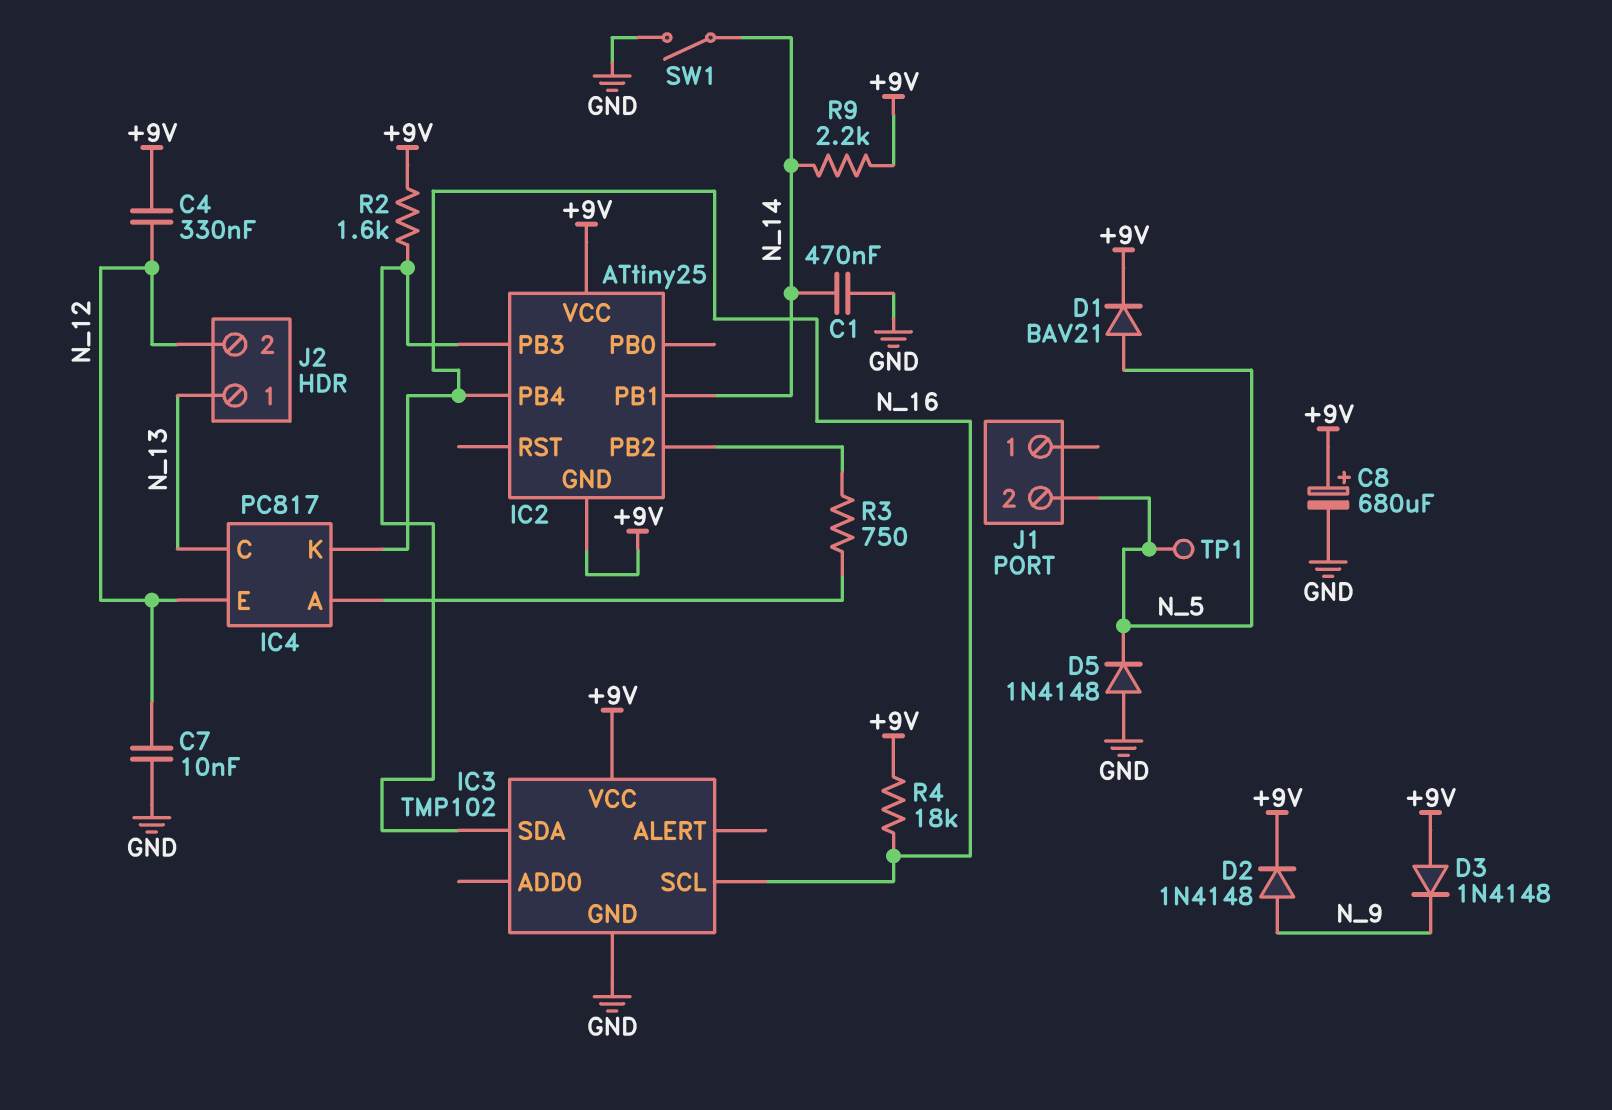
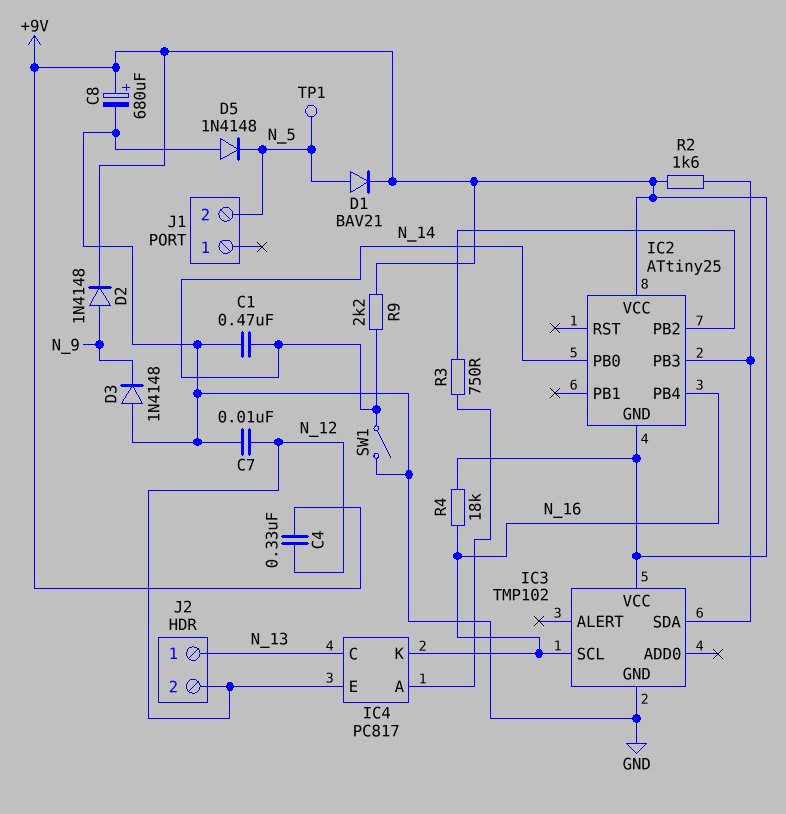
D3: diode 1N4148 (A +9V, K N_9) -> diode 1N4148 (A GND, K N_9)
IC2 pin PB0: none -> N_14
IC2 pin PB1: N_14 -> none

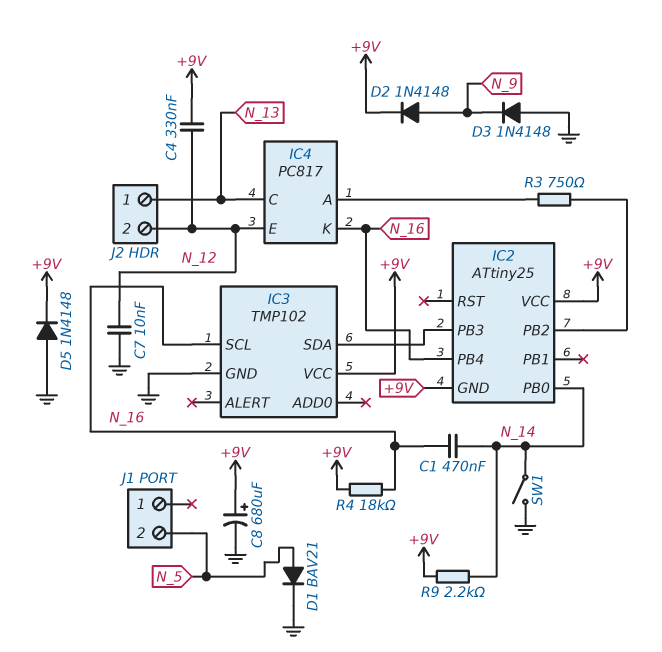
C1: 470nF (GND, N_14) -> 470nF (N_14, N_16)
D1: diode BAV21 (A N_5, K +9V) -> diode BAV21 (A N_5, K GND)
D5: diode 1N4148 (A GND, K N_5) -> diode 1N4148 (A GND, K +9V)
R2: 1.6k (+9V, IC2/PB3) -> none
TP1: test point (N_5) -> none

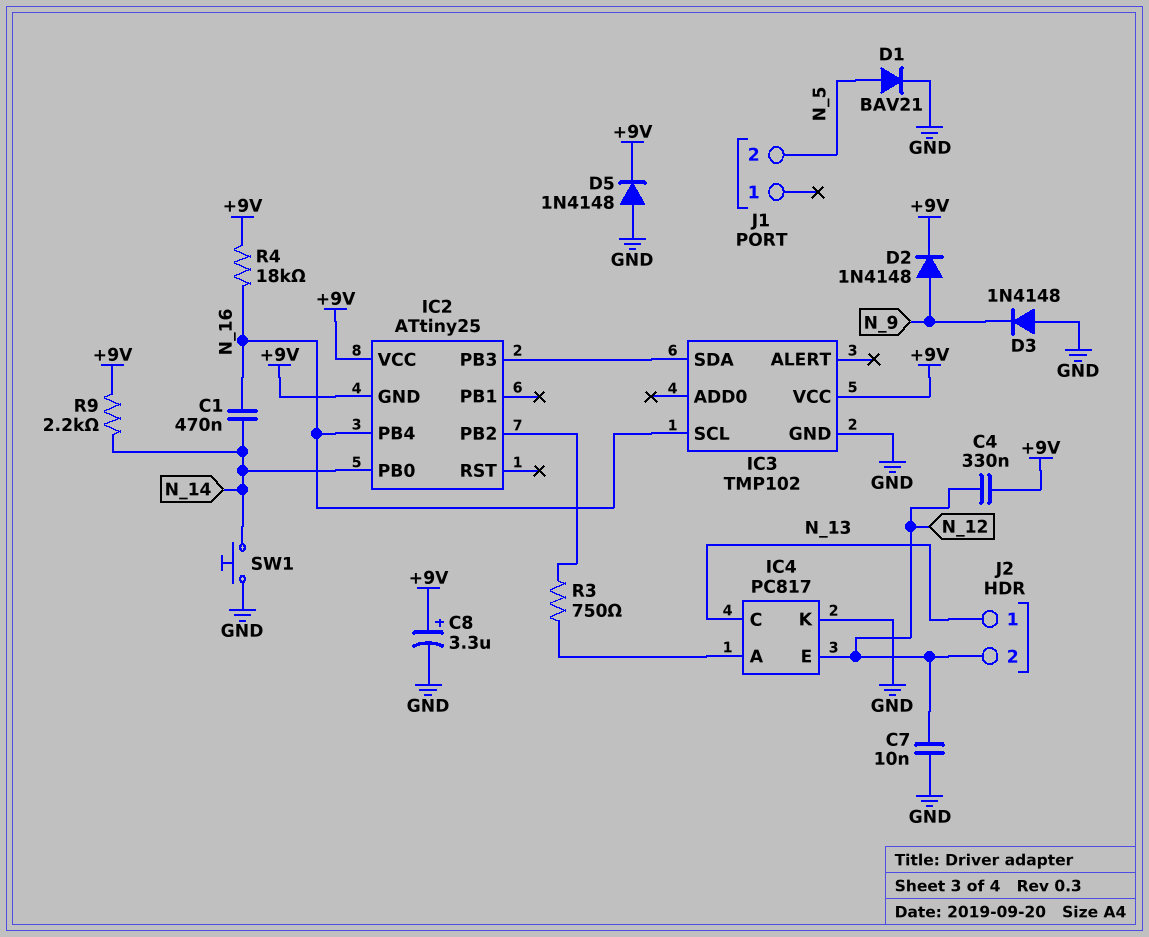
C8: 680uF (plus +9V, minus GND) -> 3.3uF (plus +9V, minus GND)
IC4 pin K: N_16 -> GND
SW1: switch (GND, N_14) -> button (GND, N_14)

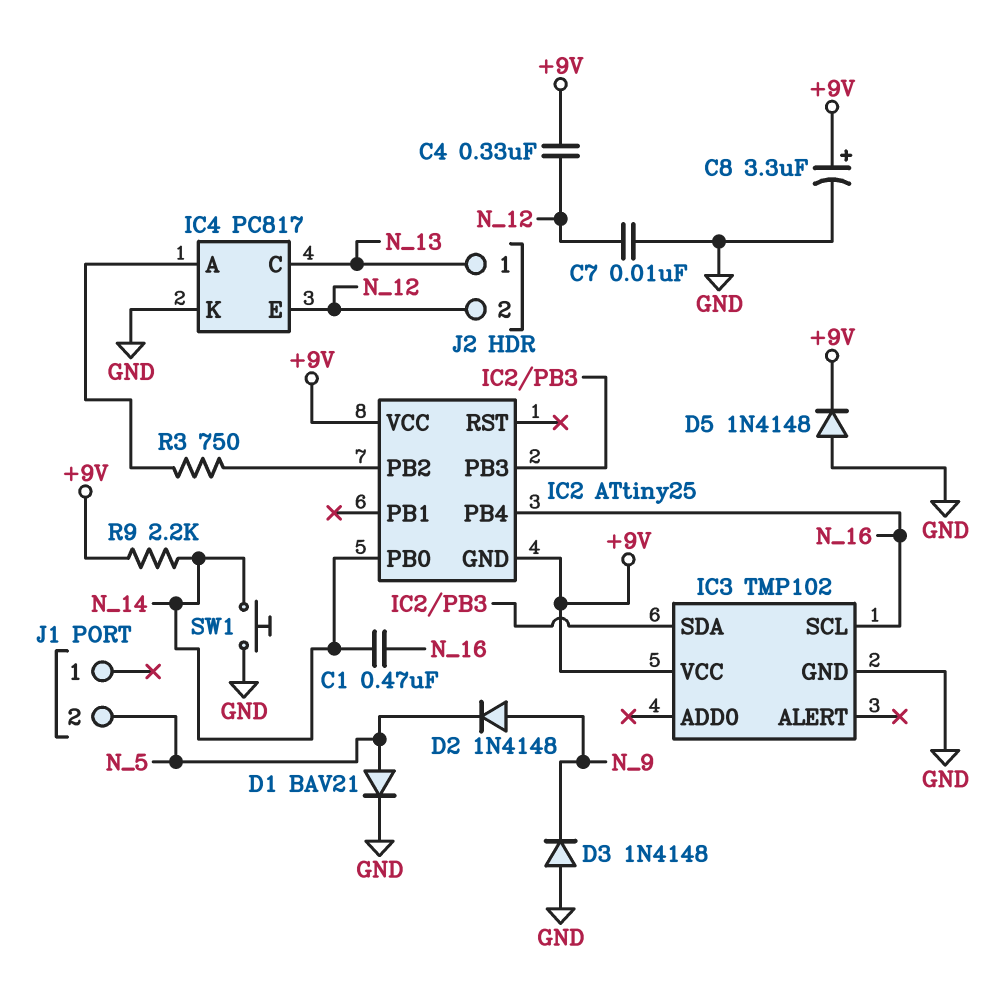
D2: diode 1N4148 (A N_9, K +9V) -> diode 1N4148 (A N_9, K N_5)
R4: 18k (+9V, N_16) -> none

